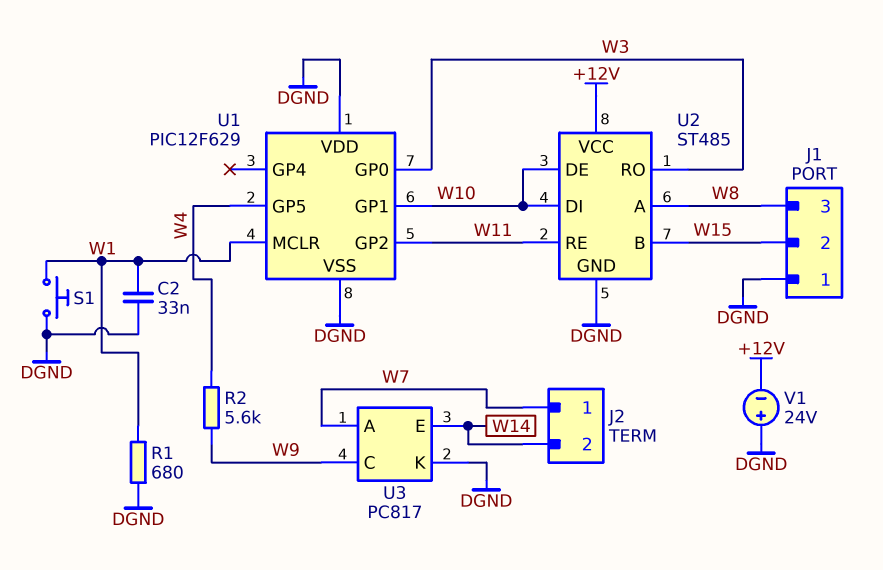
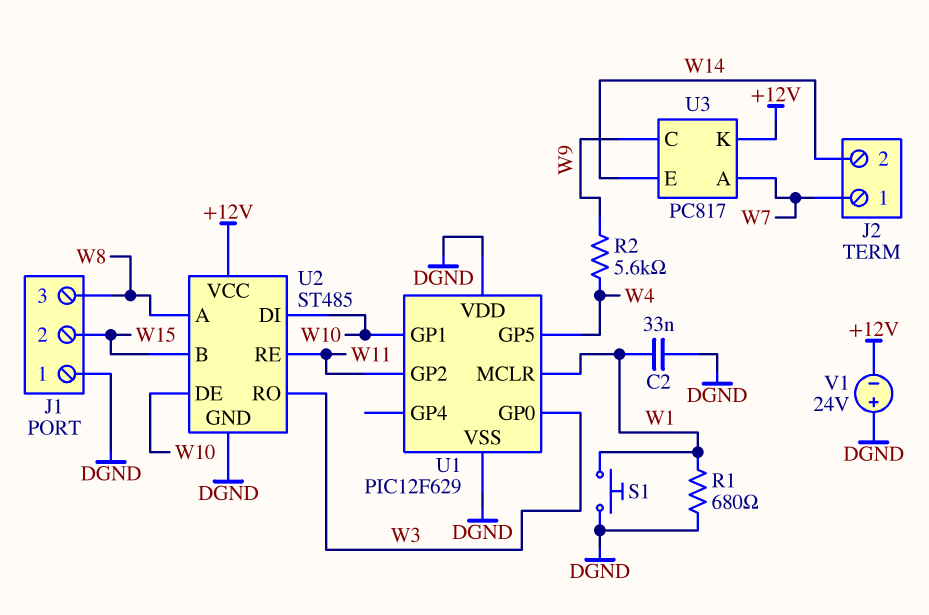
U3 pin K: DGND -> +12V

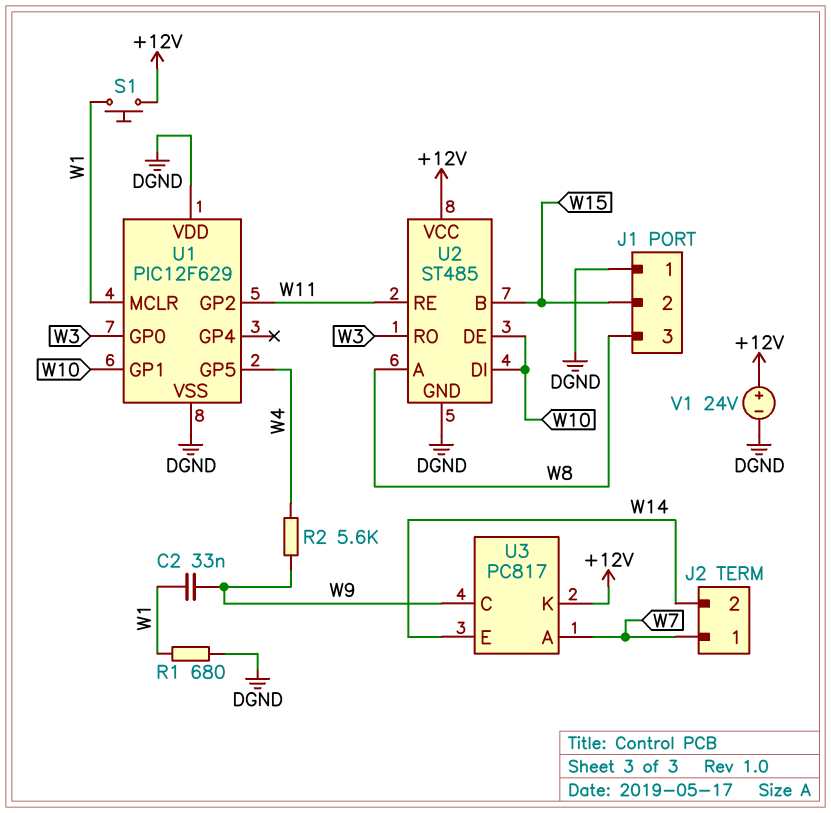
C2: 33nF (DGND, W1) -> 33nF (W1, W9)
S1: button (DGND, W1) -> button (+12V, W1)
V1: 24V (plus DGND, minus +12V) -> 24V (plus +12V, minus DGND)

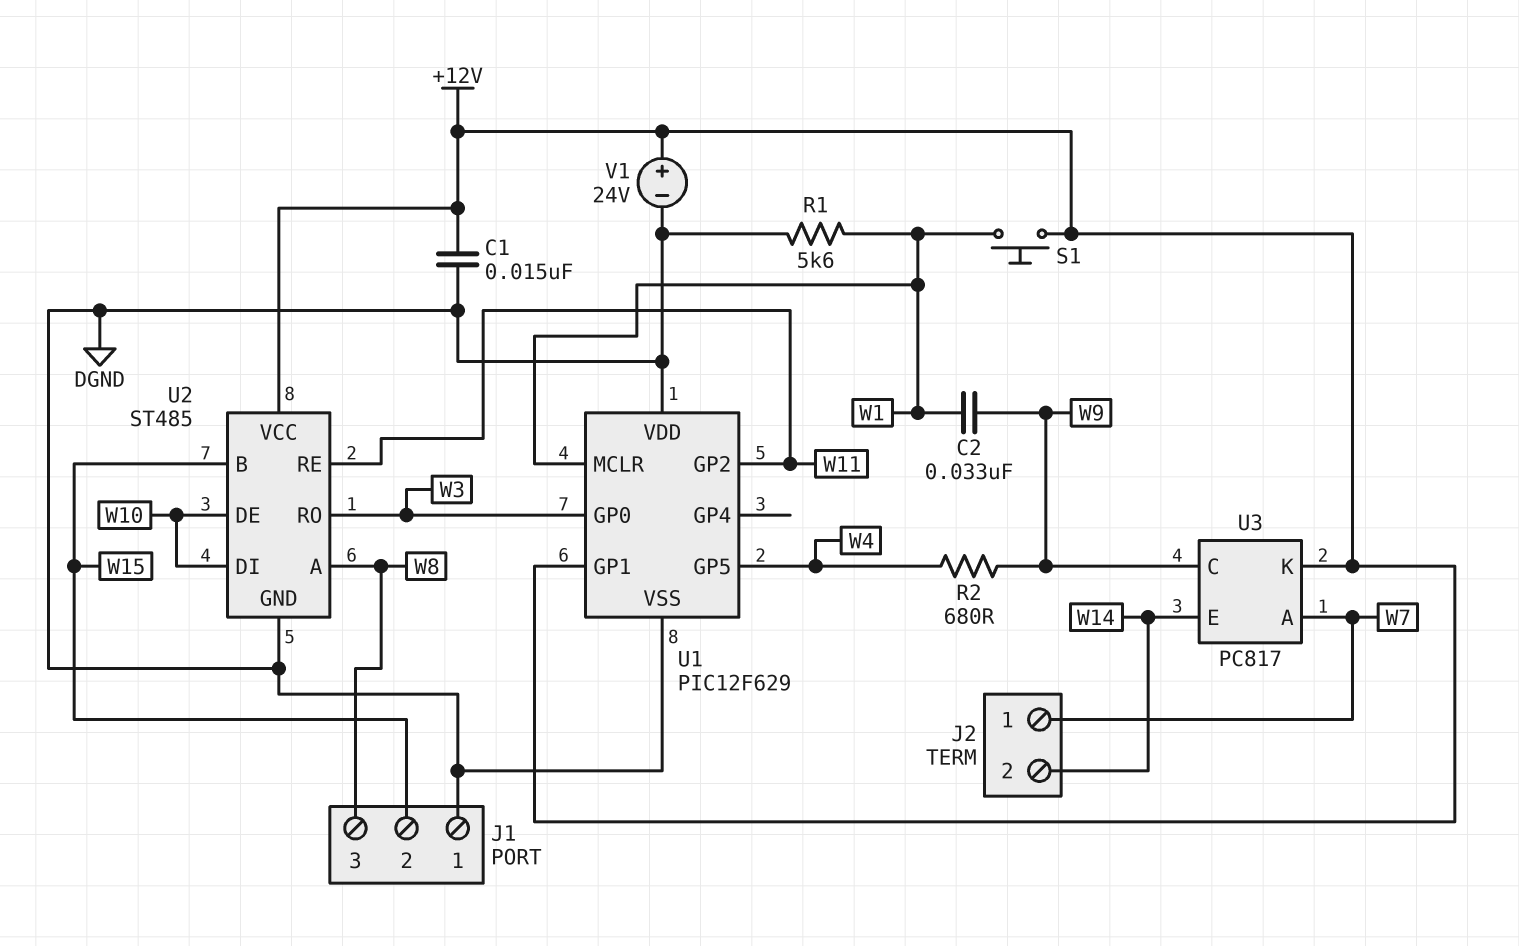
C1: none -> 15nF (+12V, DGND)
R1: 680 (DGND, W1) -> 5.6k (DGND, W1)
R2: 5.6k (W4, W9) -> 680 (W4, W9)
U1 pin GP1: W10 -> +12V

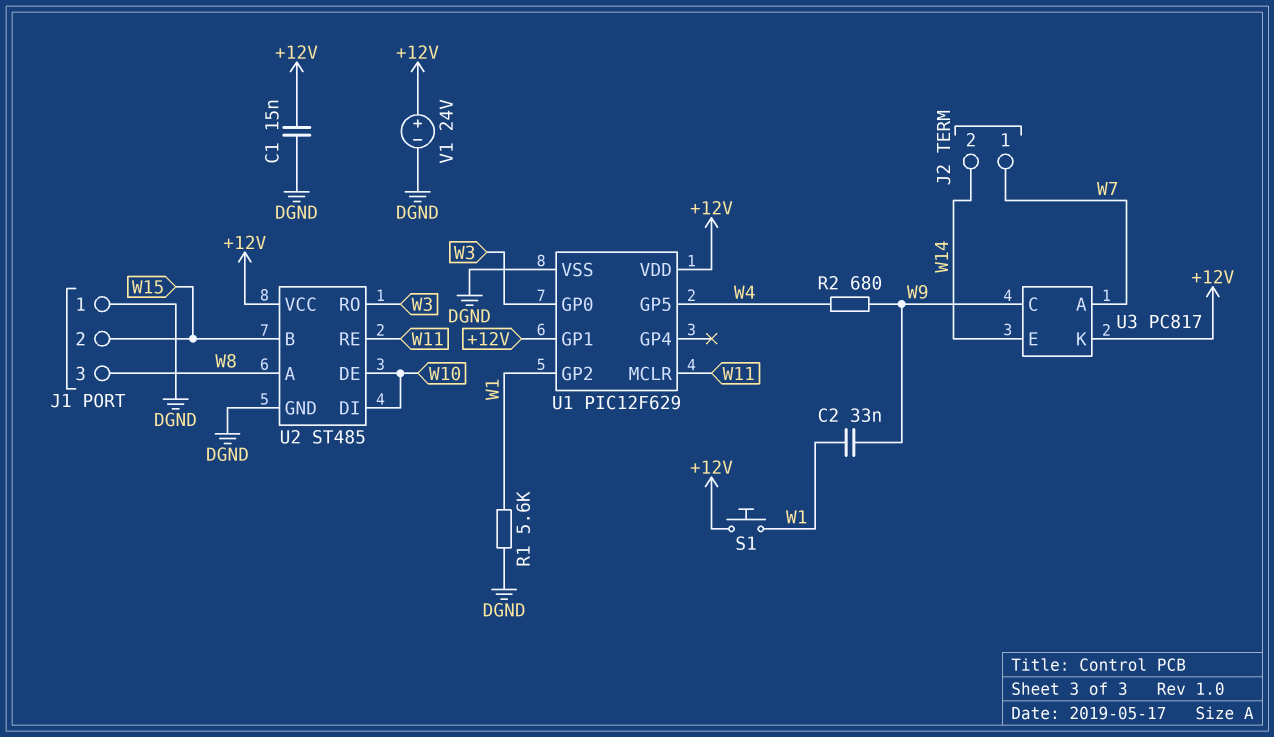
U1 pin GP2: W11 -> W1
U1 pin MCLR: W1 -> W11
U1 pin VDD: DGND -> +12V

